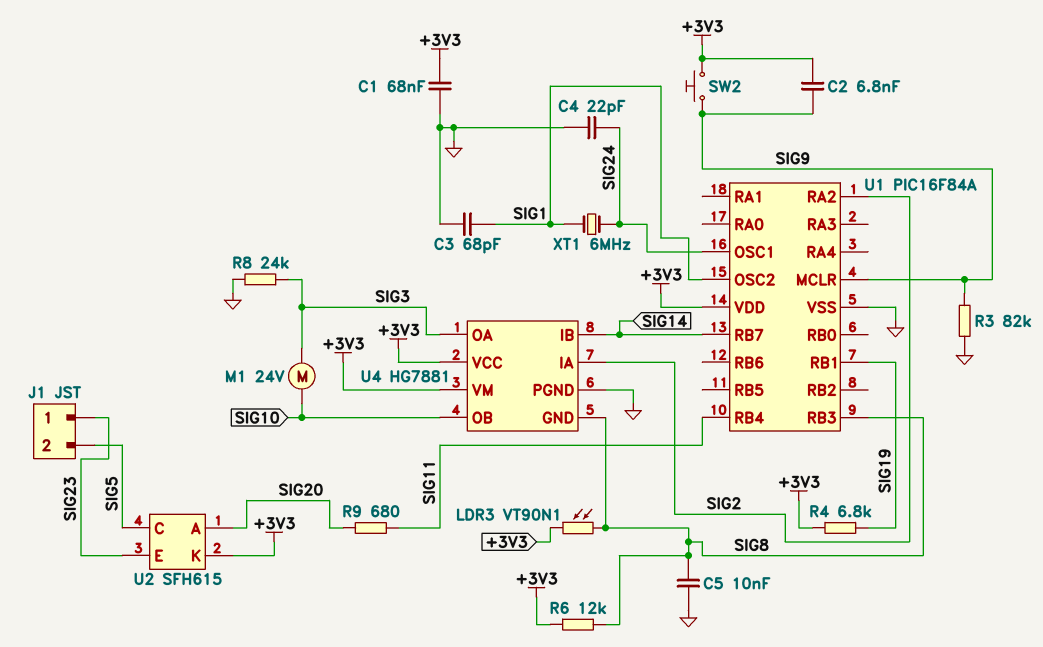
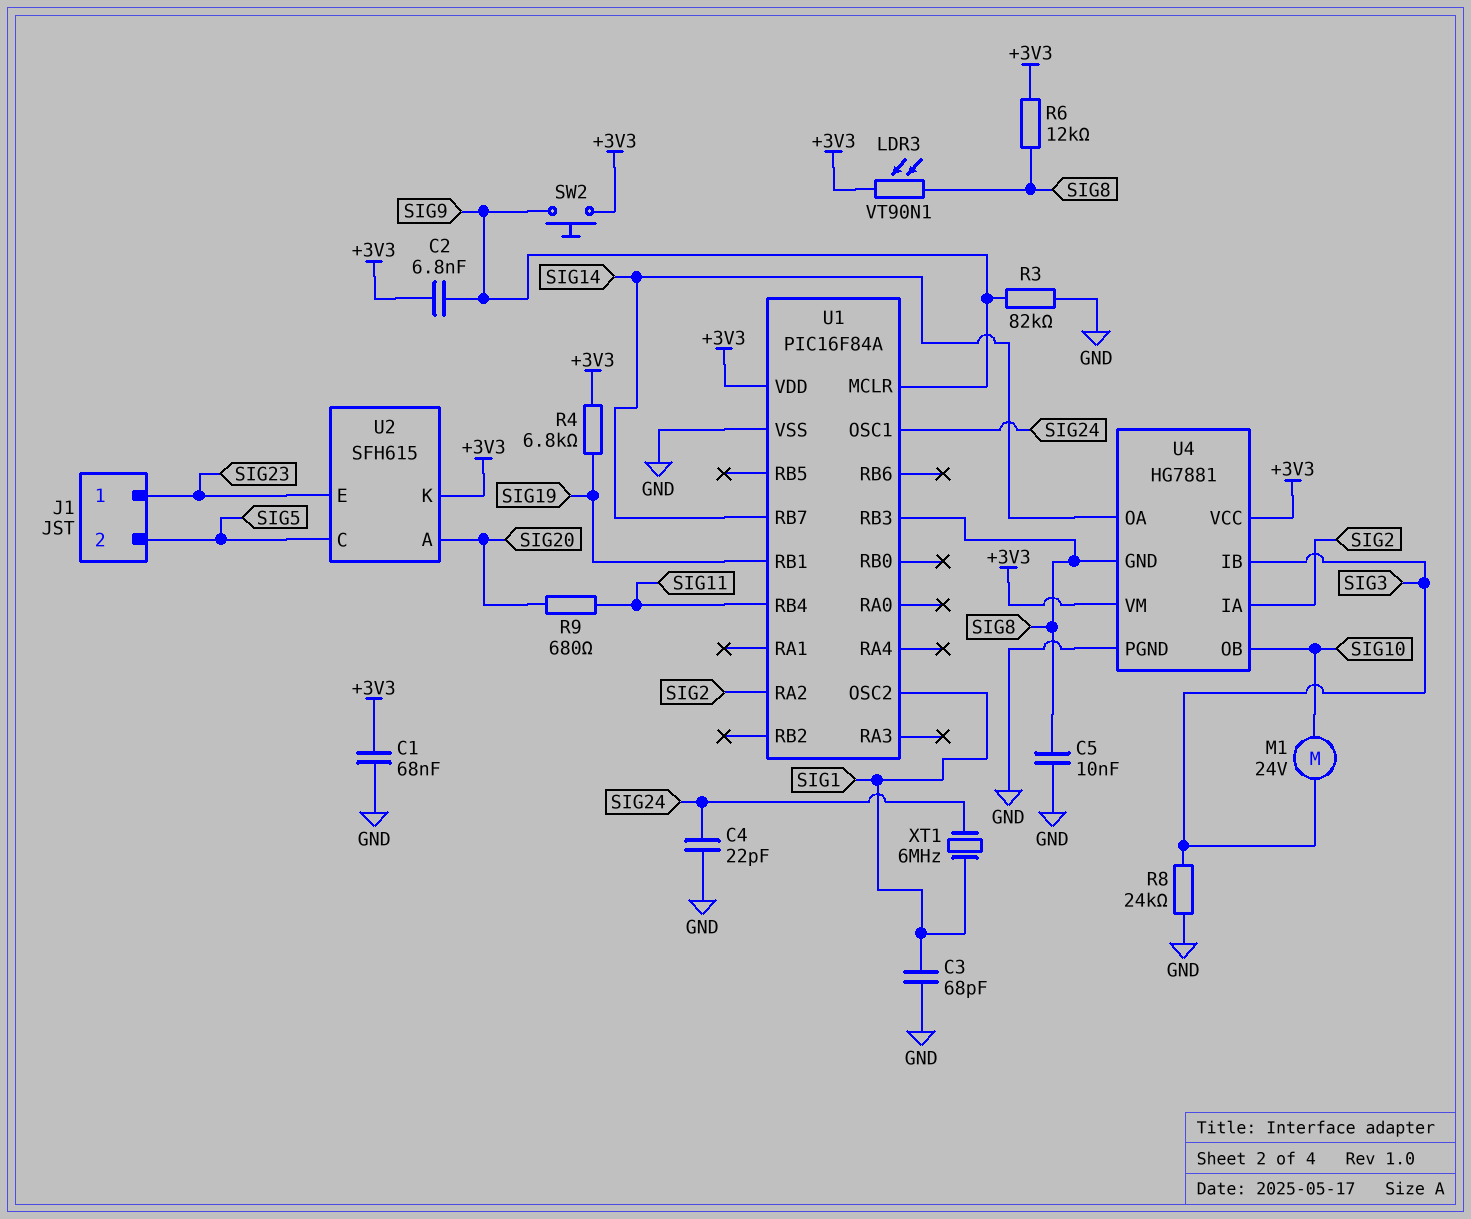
U4 pin IB: SIG14 -> SIG3
U4 pin OA: SIG3 -> SIG14

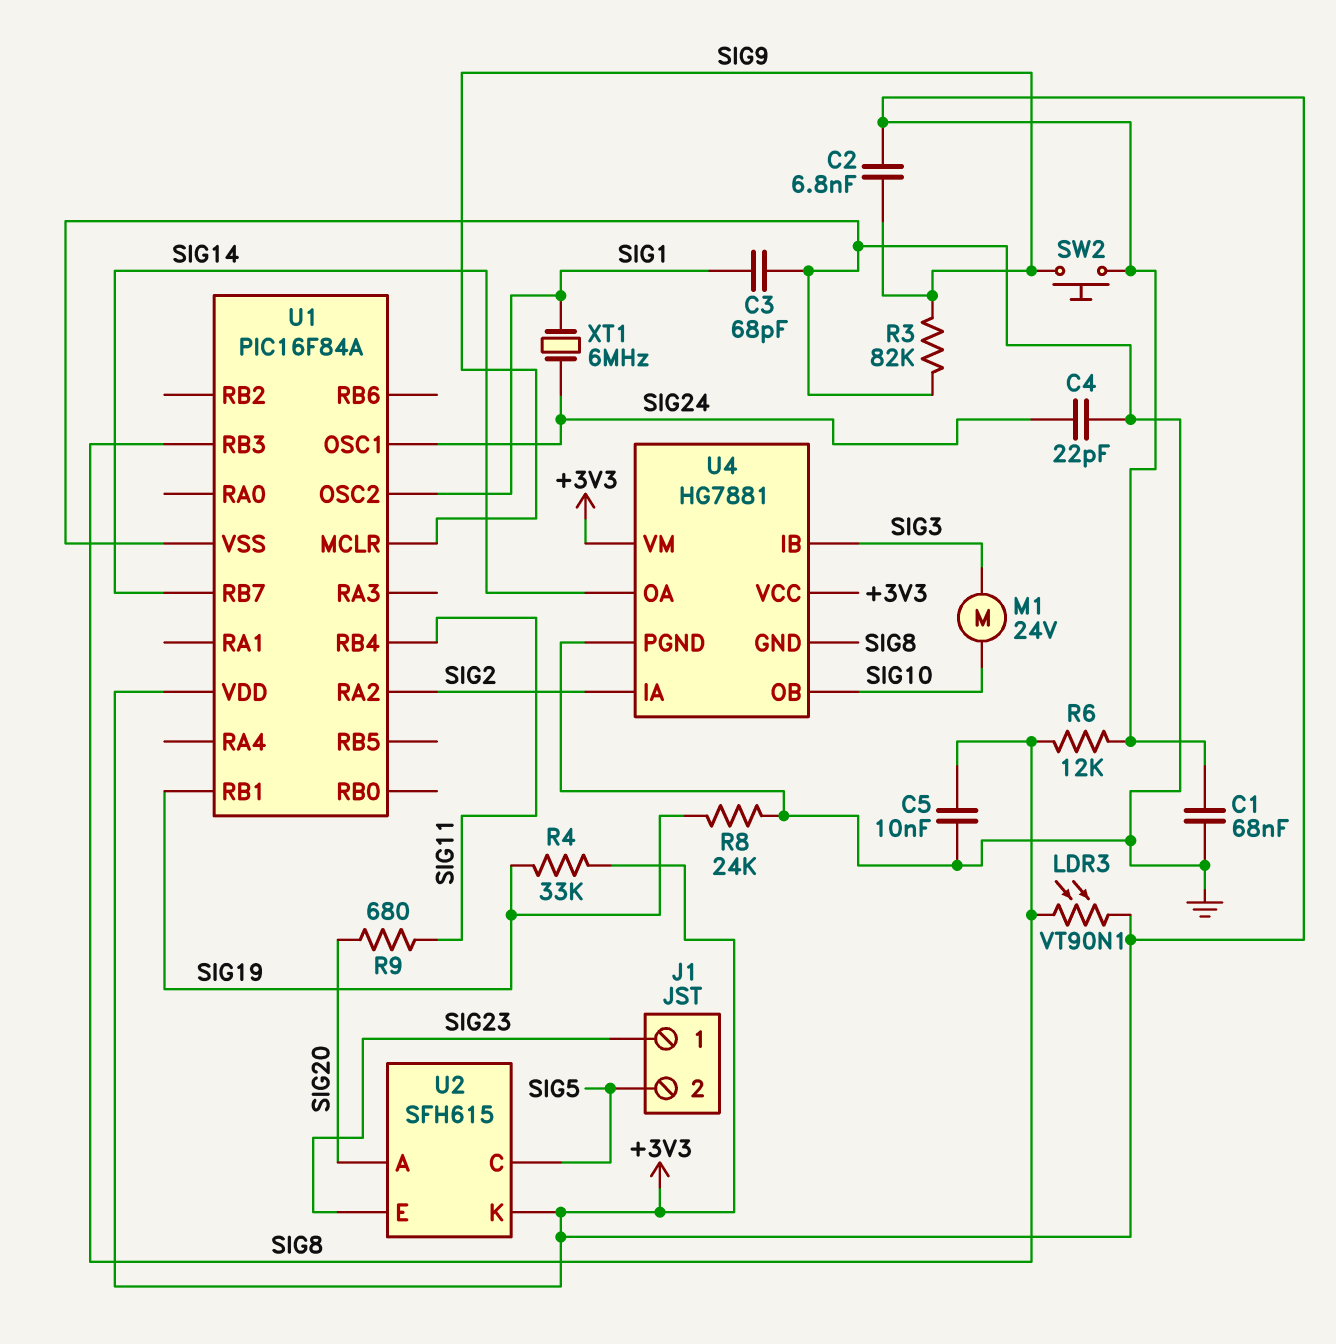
R4: 6.8k (+3V3, SIG19) -> 33k (+3V3, SIG19)
R8: 24k (GND, SIG3) -> 24k (GND, SIG19)

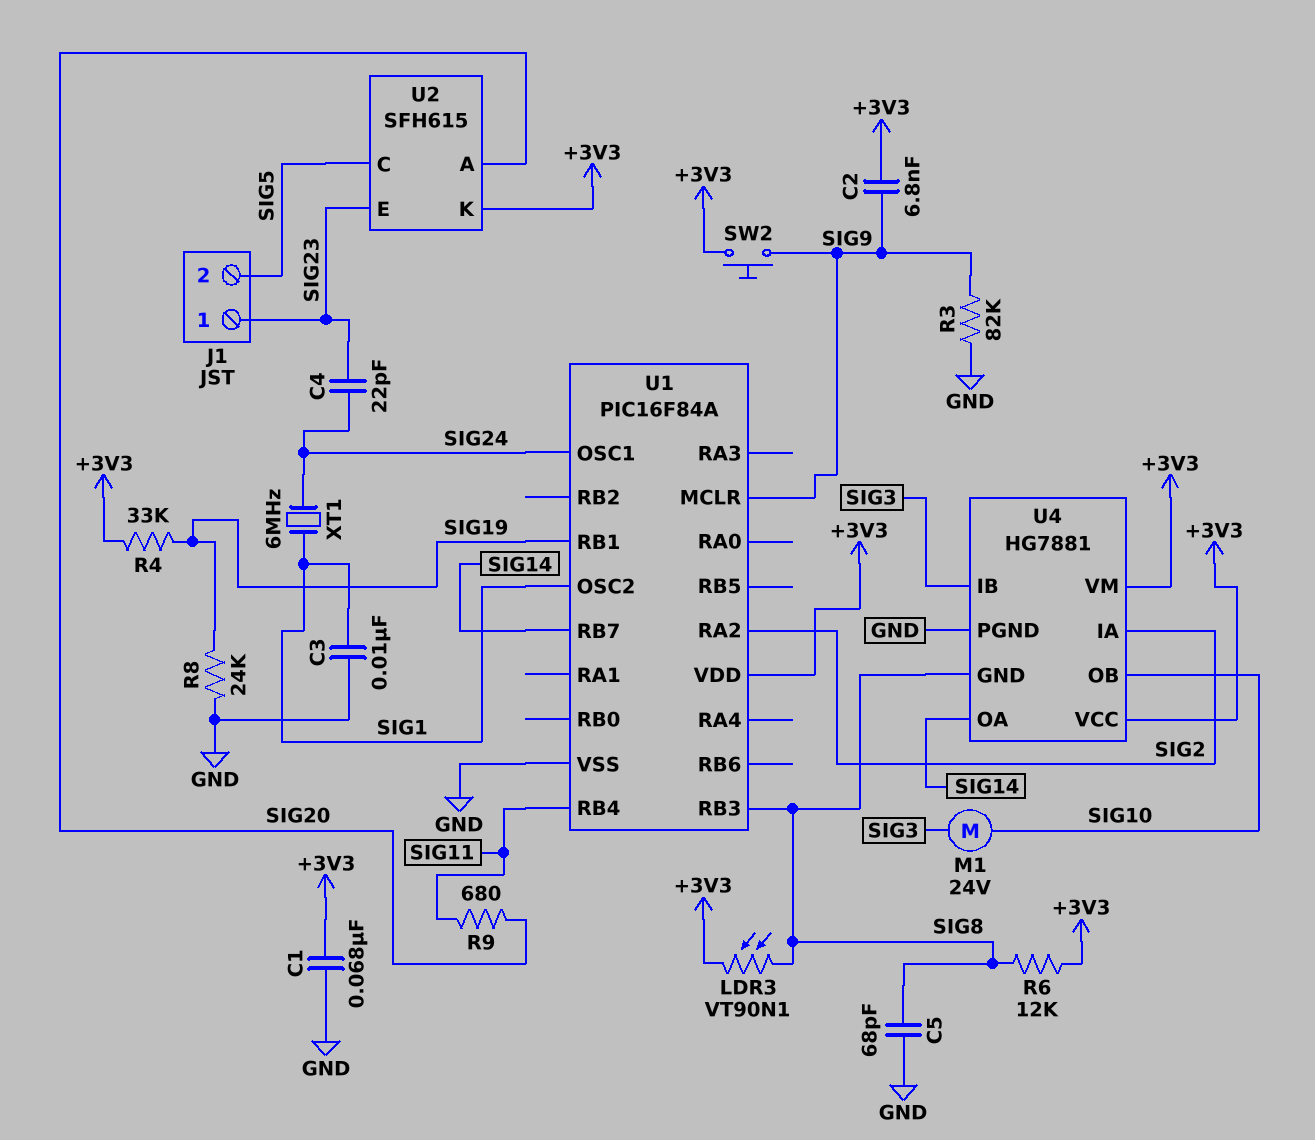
C3: 68pF (GND, SIG1) -> 10nF (GND, SIG1)
C4: 22pF (GND, SIG24) -> 22pF (SIG23, SIG24)
C5: 10nF (GND, SIG8) -> 68pF (GND, SIG8)

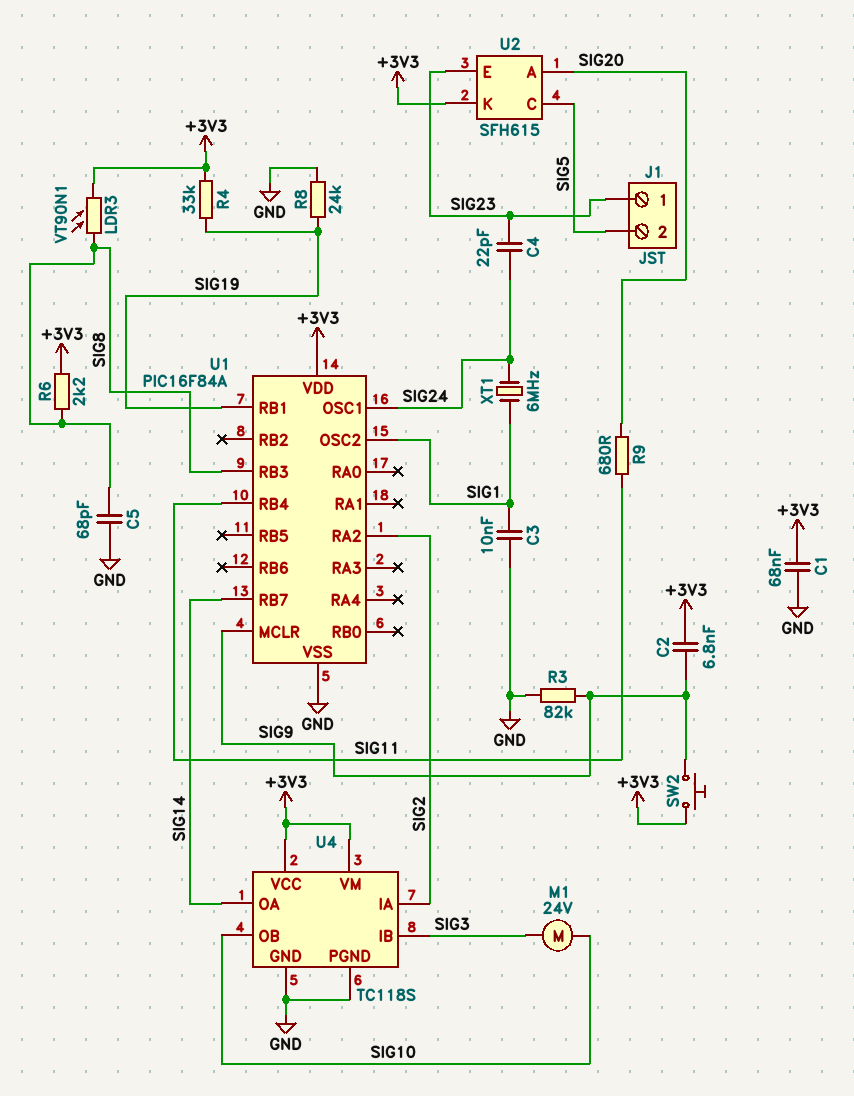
R6: 12k (+3V3, SIG8) -> 2.2k (+3V3, SIG8)
U4: HG7881 -> TC118S
U4 pin GND: SIG8 -> GND

